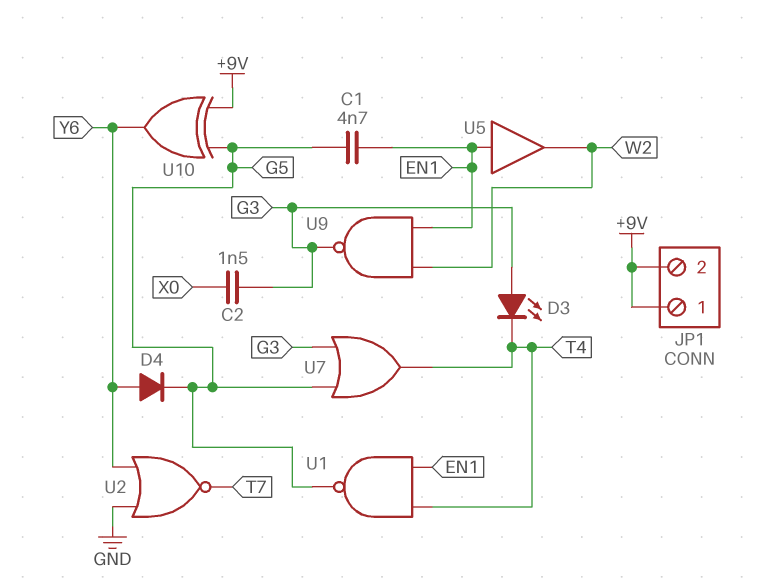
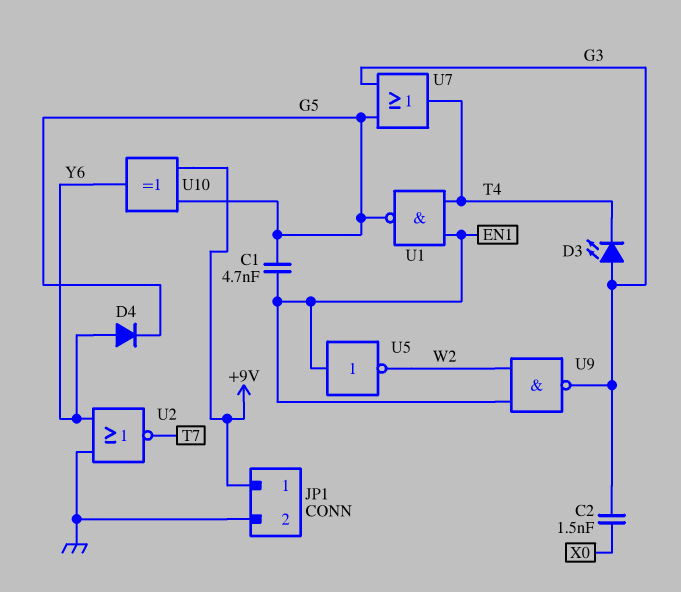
JP1 pin 2: +9V -> GND
U5: buffer (in EN1, out W2) -> NOT (in EN1, out W2)

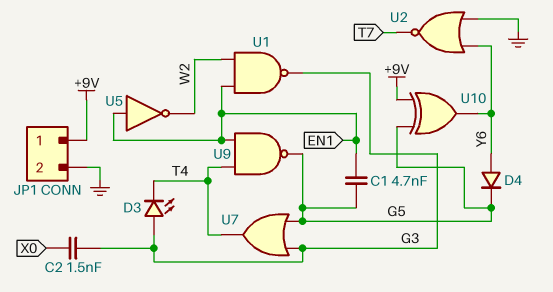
U1: NAND (in EN1, in T4, out G5) -> NAND (in EN1, in W2, out G3)
U9: NAND (in EN1, in W2, out G3) -> NAND (in EN1, in T4, out G5)

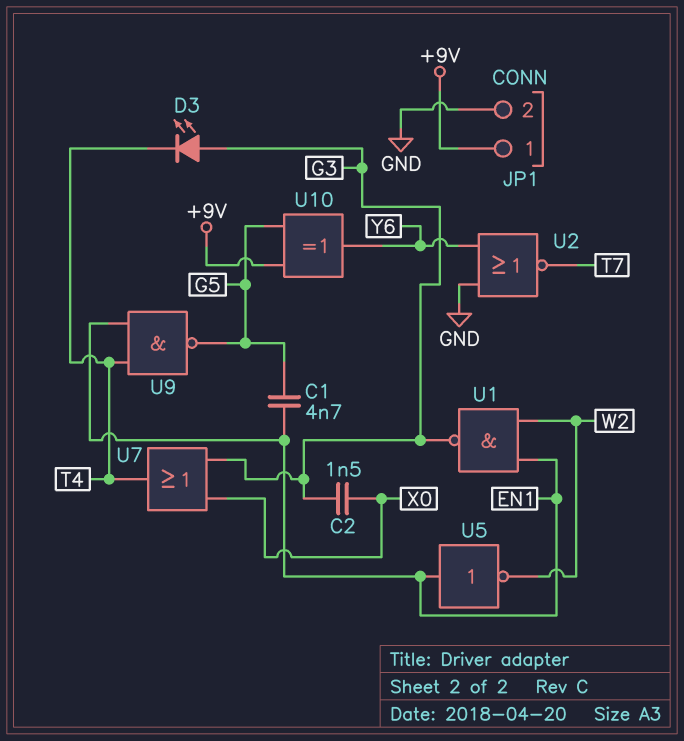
D4: diode (A Y6, K G5) -> none
U7: OR (in G3, in G5, out T4) -> OR (in G3, in X0, out T4)

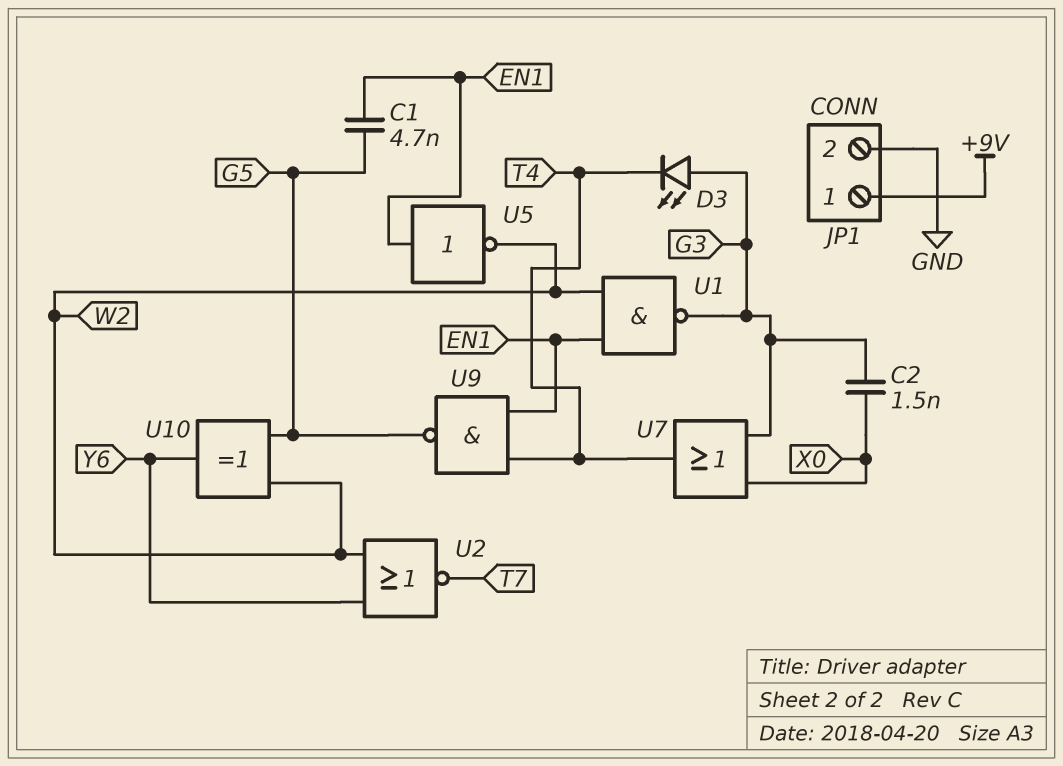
U2: NOR (in GND, in Y6, out T7) -> NOR (in W2, in Y6, out T7)
U10: XOR (in +9V, in G5, out Y6) -> XOR (in G5, in W2, out Y6)

